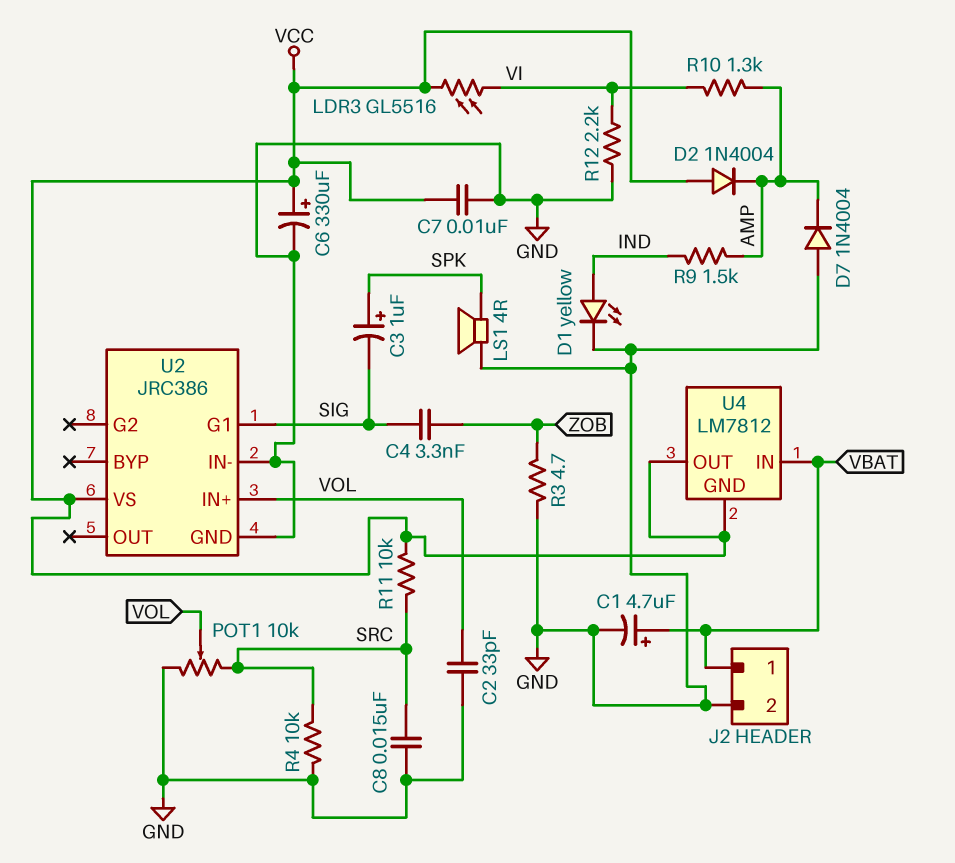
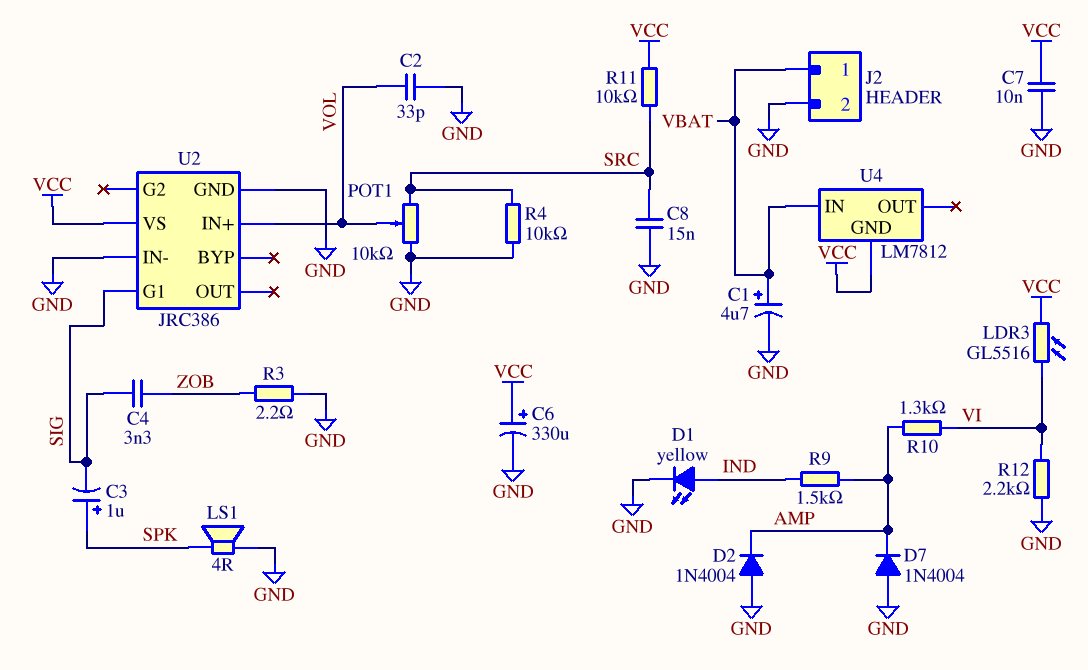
D2: diode 1N4004 (A VCC, K AMP) -> diode 1N4004 (A GND, K AMP)
R3: 4.7 (GND, ZOB) -> 2.2 (GND, ZOB)
U4 pin OUT: VCC -> none

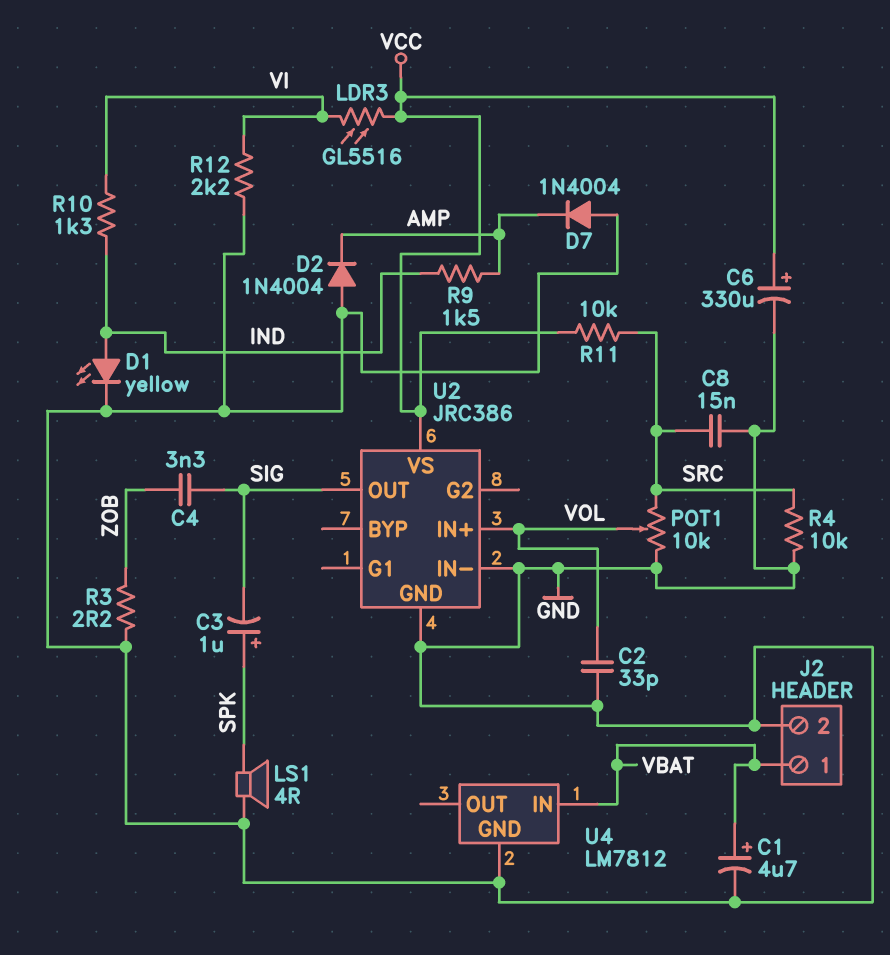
C7: 10nF (GND, VCC) -> none
R10: 1.3k (AMP, VI) -> 1.3k (IND, VI)
U2 pin G1: SIG -> none
U2 pin OUT: none -> SIG
U4 pin GND: VCC -> GND

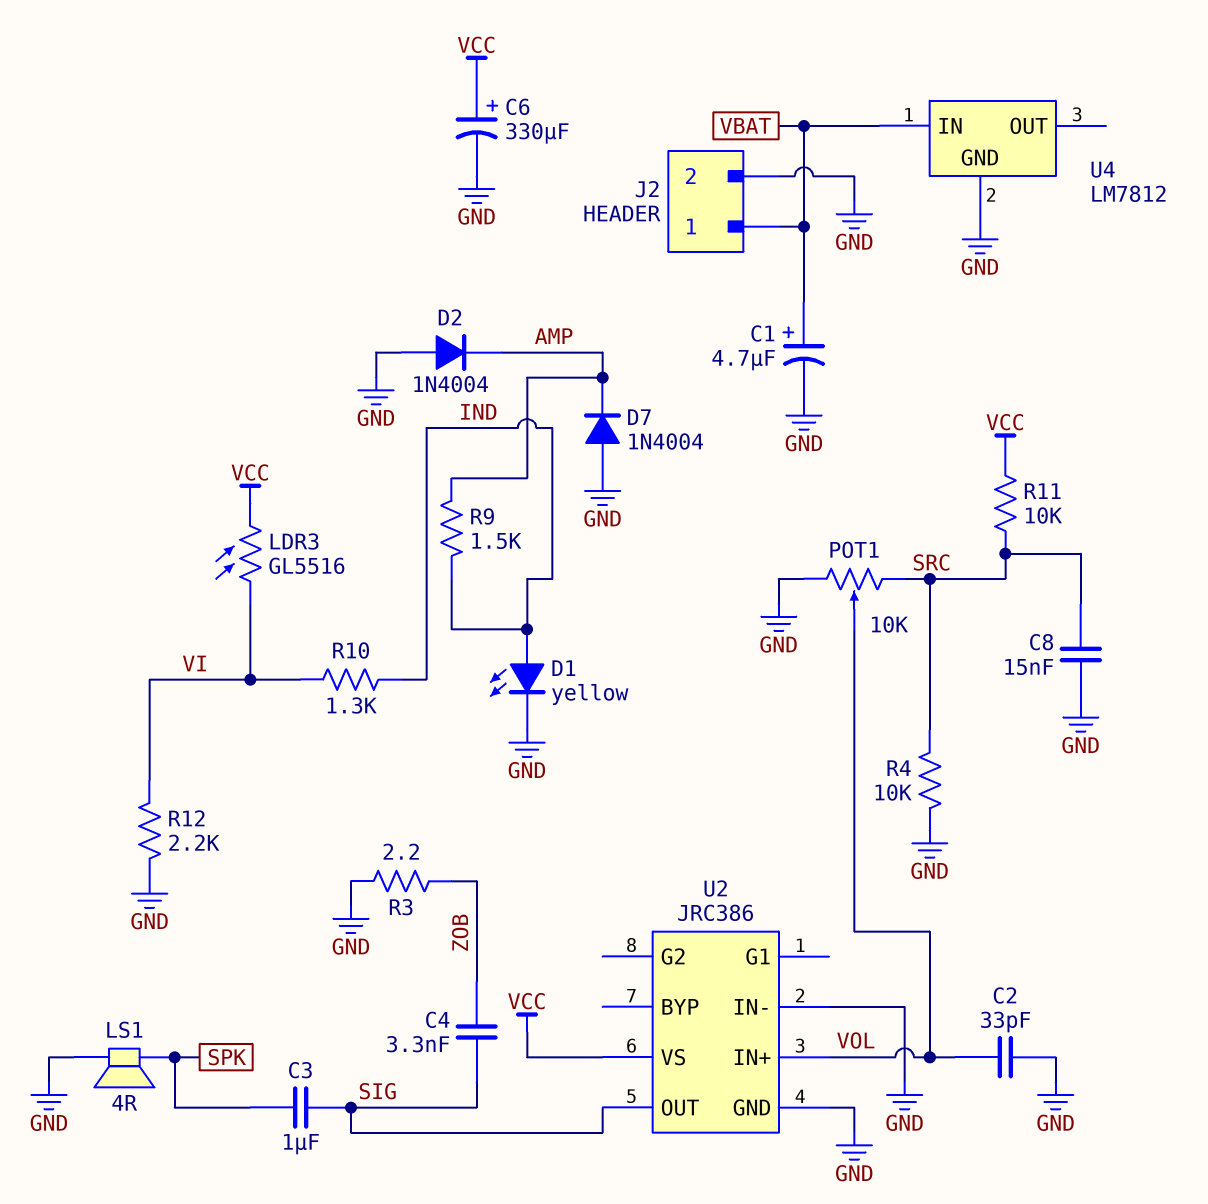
C3: 1uF (plus SPK, minus SIG) -> 1uF (SIG, SPK)

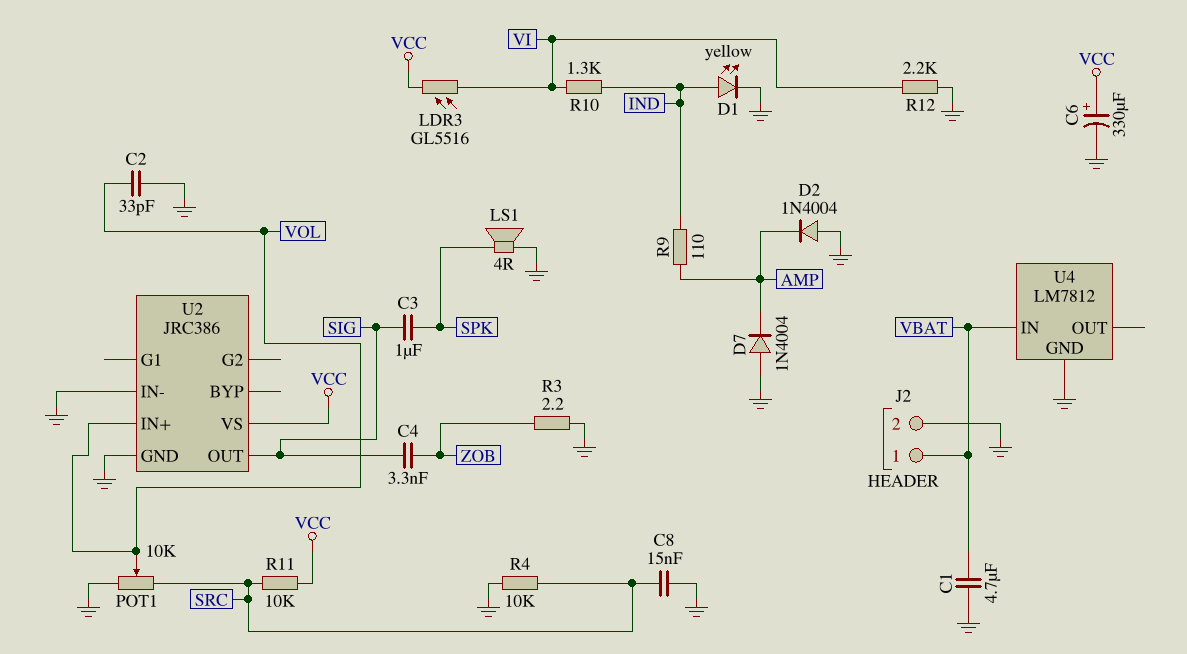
C1: 4.7uF (plus VBAT, minus GND) -> 4.7uF (GND, VBAT)
R9: 1.5k (AMP, IND) -> 110 (AMP, IND)

